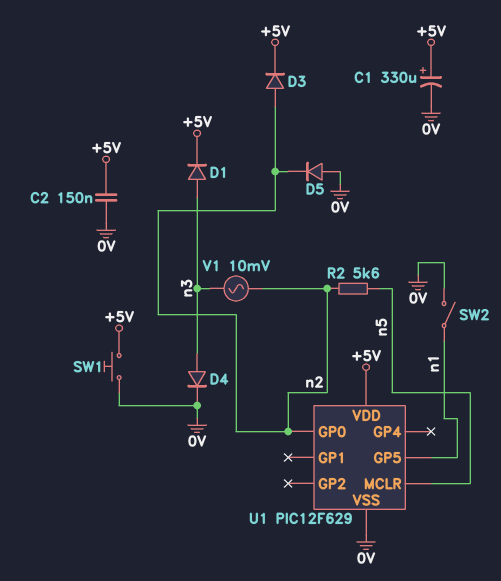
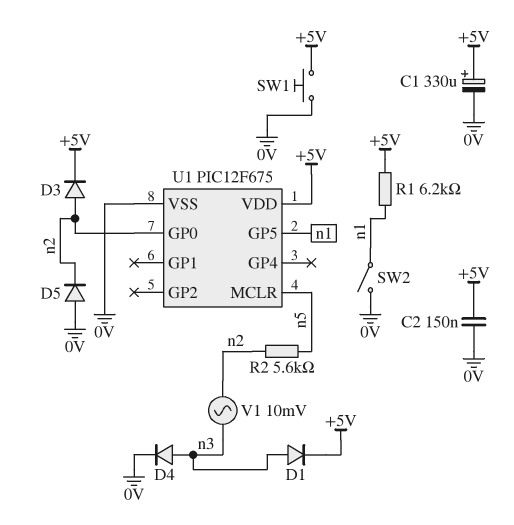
R1: none -> 6.2k (+5V, n1)
U1: PIC12F629 -> PIC12F675

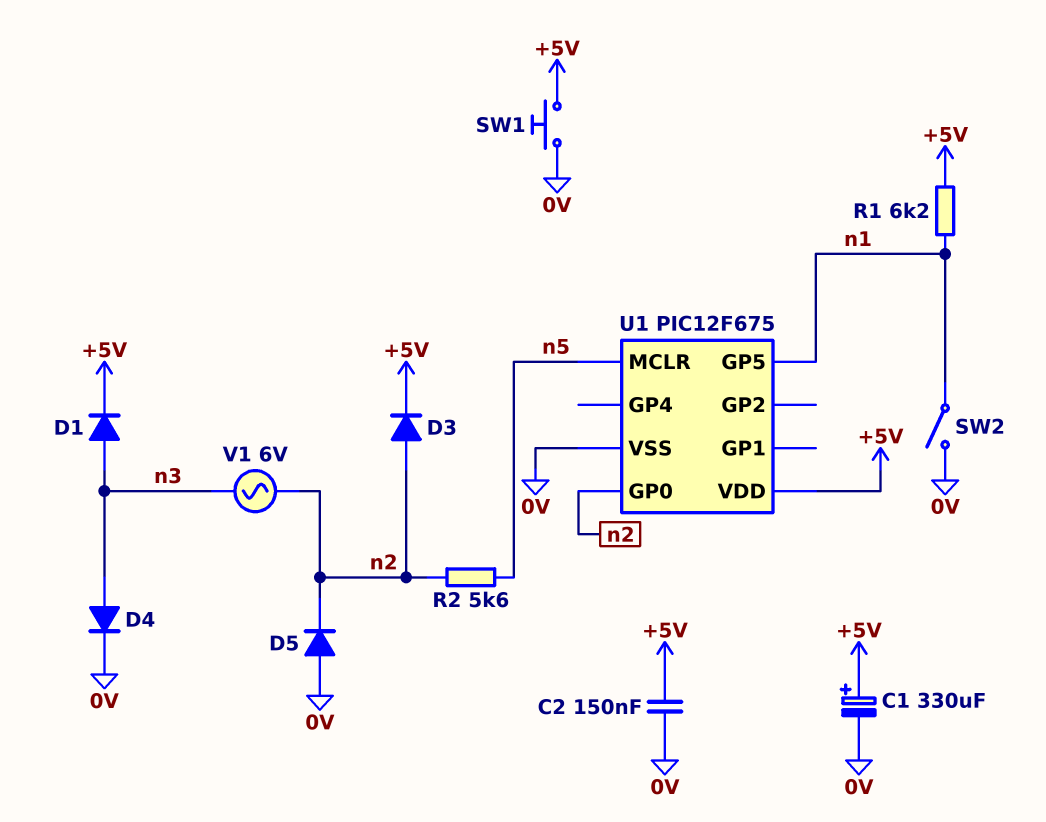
V1: AC 10mV (n2, n3) -> AC 6V (n2, n3)

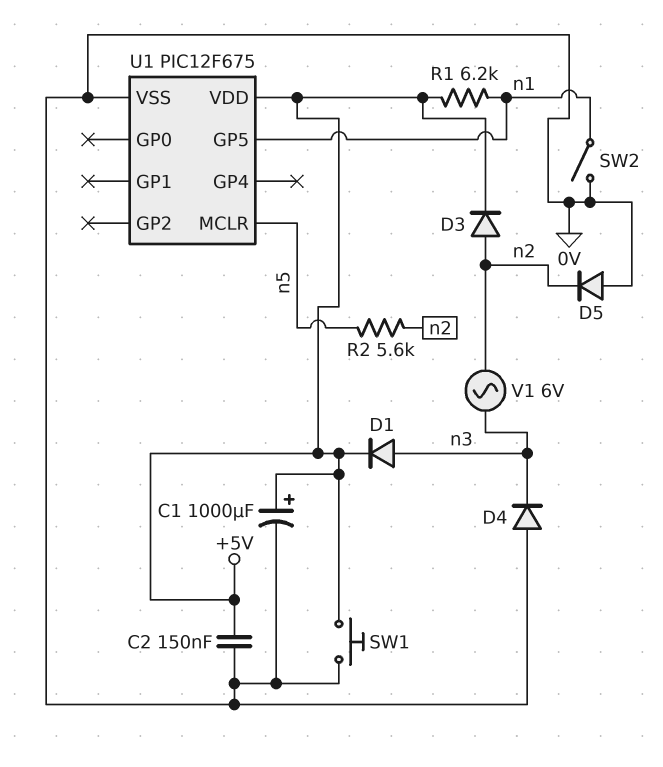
C1: 330uF (plus +5V, minus 0V) -> 1000uF (plus +5V, minus 0V)
D4: diode (A n3, K 0V) -> diode (A 0V, K n3)
U1 pin GP0: n2 -> none

